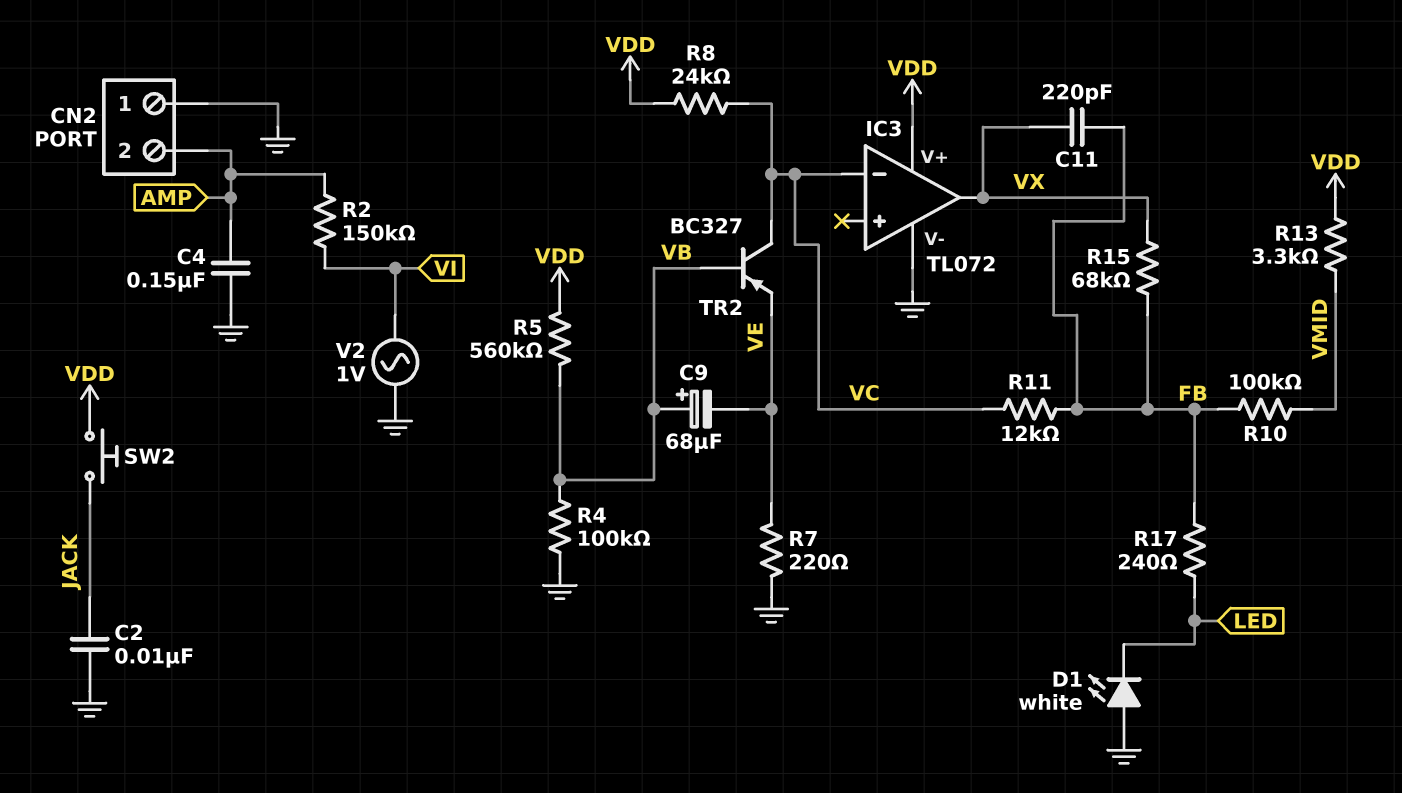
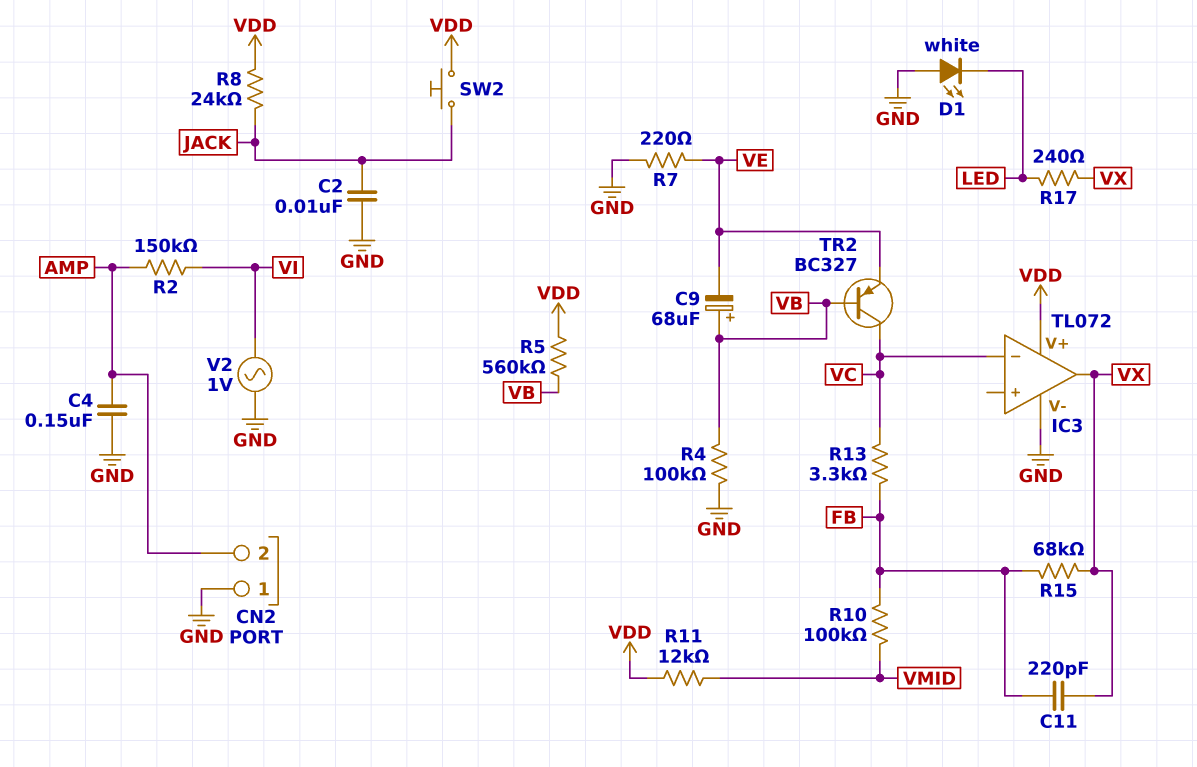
R8: 24k (VC, VDD) -> 24k (JACK, VDD)
R11: 12k (FB, VC) -> 12k (VDD, VMID)
R13: 3.3k (VDD, VMID) -> 3.3k (FB, VC)
R17: 240 (FB, LED) -> 240 (LED, VX)

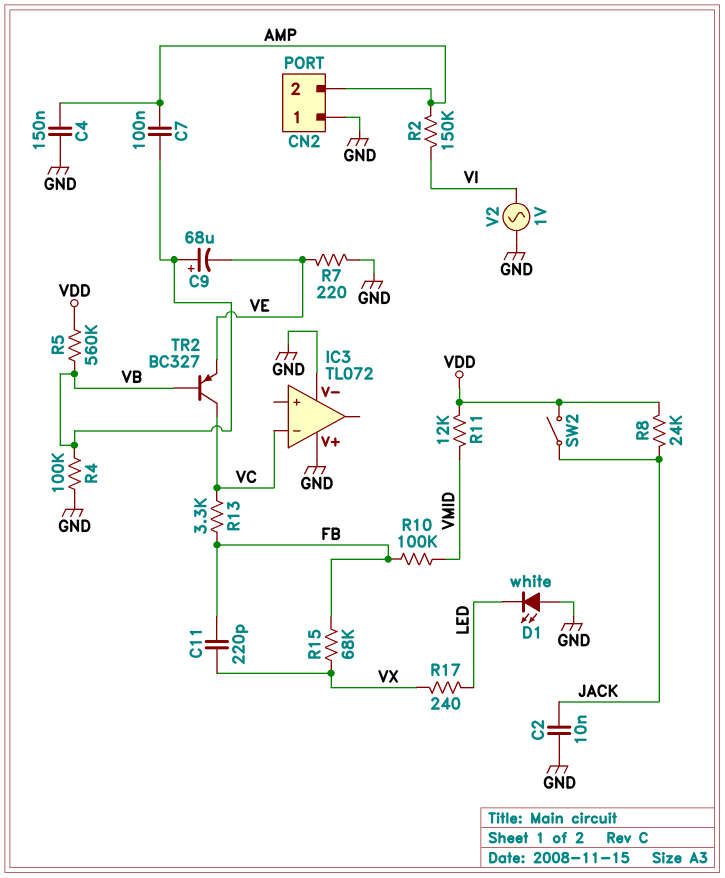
C7: none -> 100nF (AMP, VB)
IC3 pin V+: VDD -> GND
IC3 pin out: VX -> none
SW2: button (JACK, VDD) -> switch (JACK, VDD)

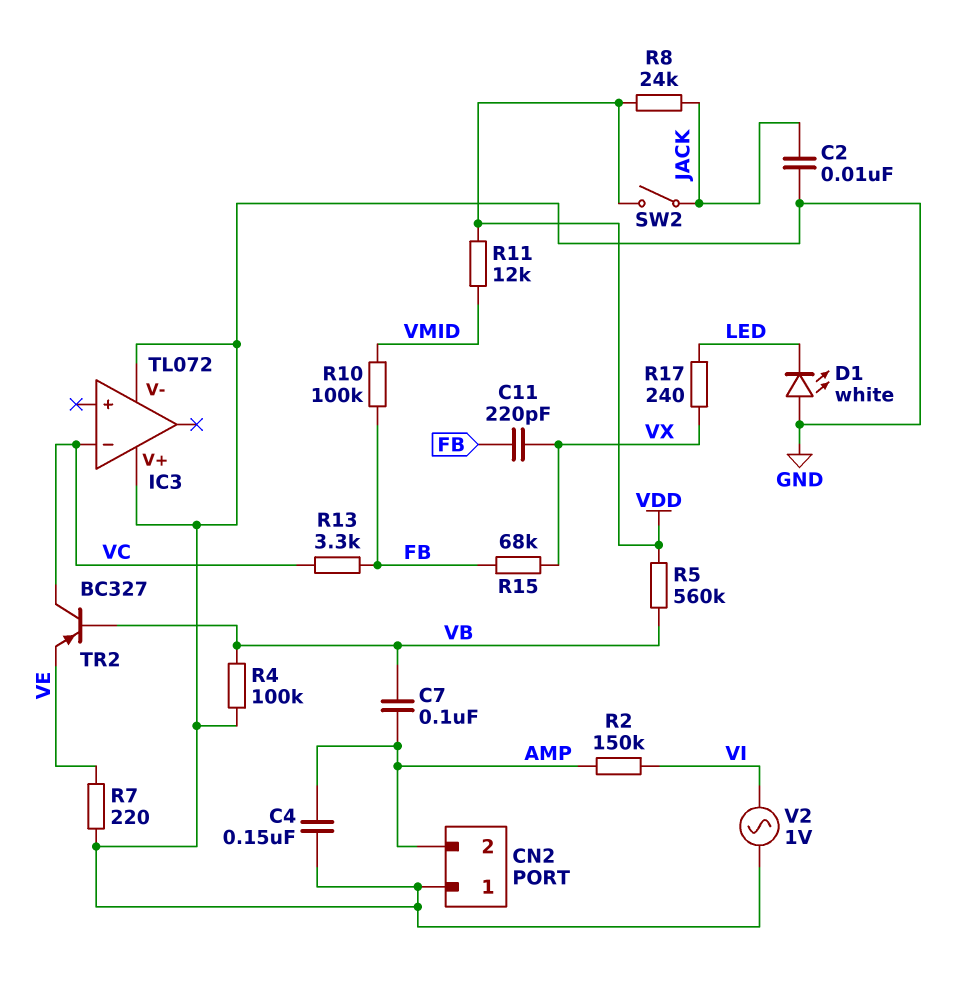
C9: 68uF (plus VB, minus VE) -> none

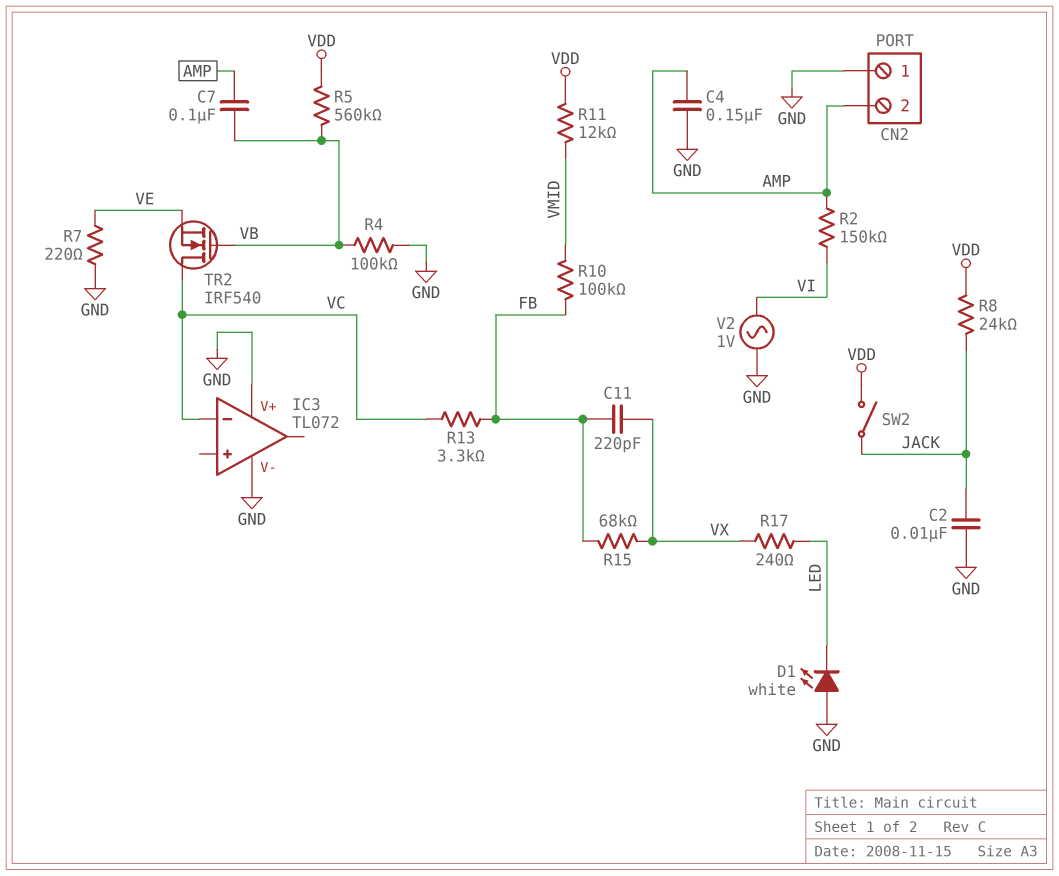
TR2: PNP BC327 (B VB, C VC, E VE) -> NMOS IRF540 (G VB, D VC, S VE)

